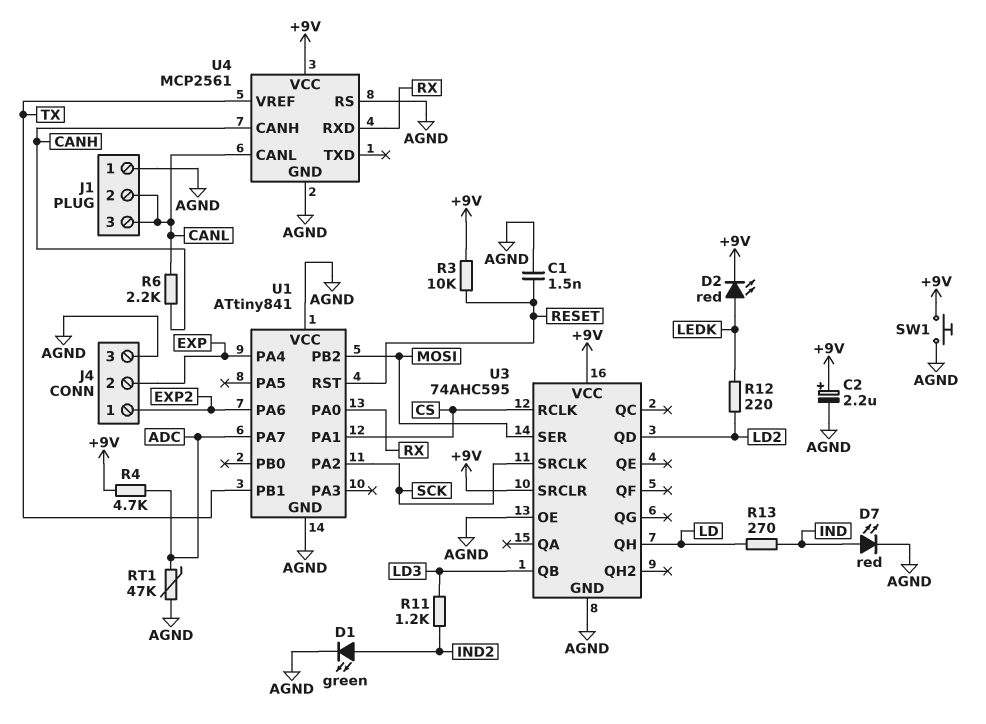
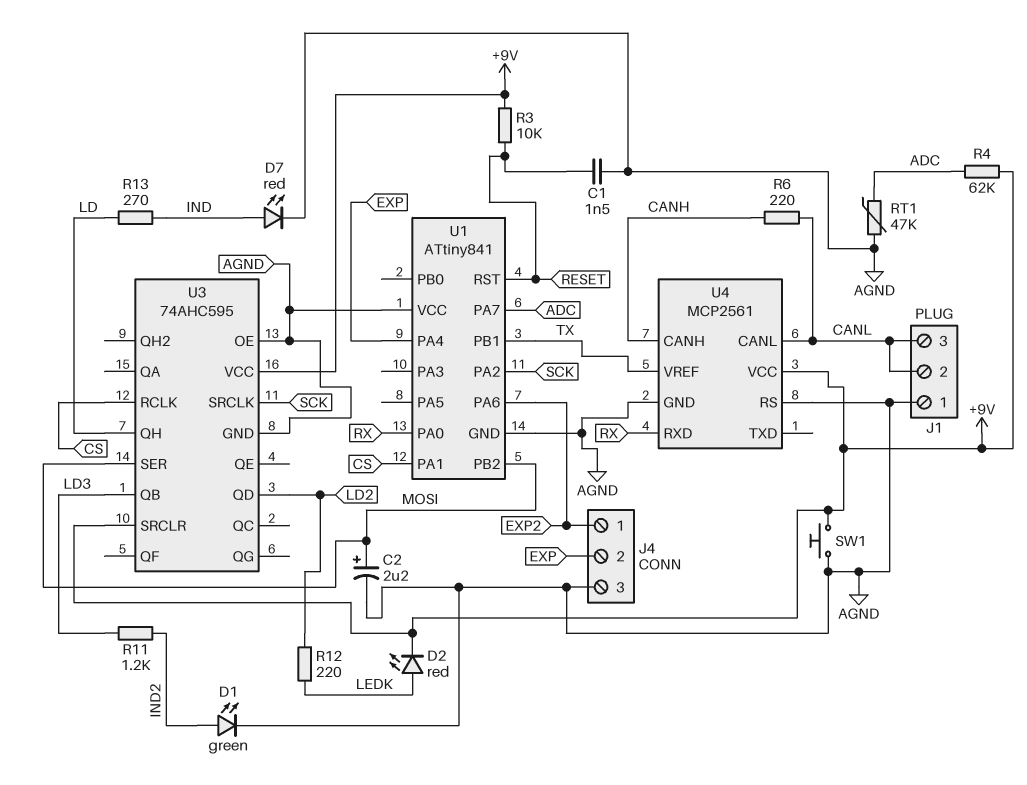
C2: 2.2uF (plus +9V, minus AGND) -> 2.2uF (plus MOSI, minus AGND)
R4: 4.7k (+9V, ADC) -> 62k (+9V, ADC)
R6: 2.2k (CANH, CANL) -> 220 (CANH, CANL)

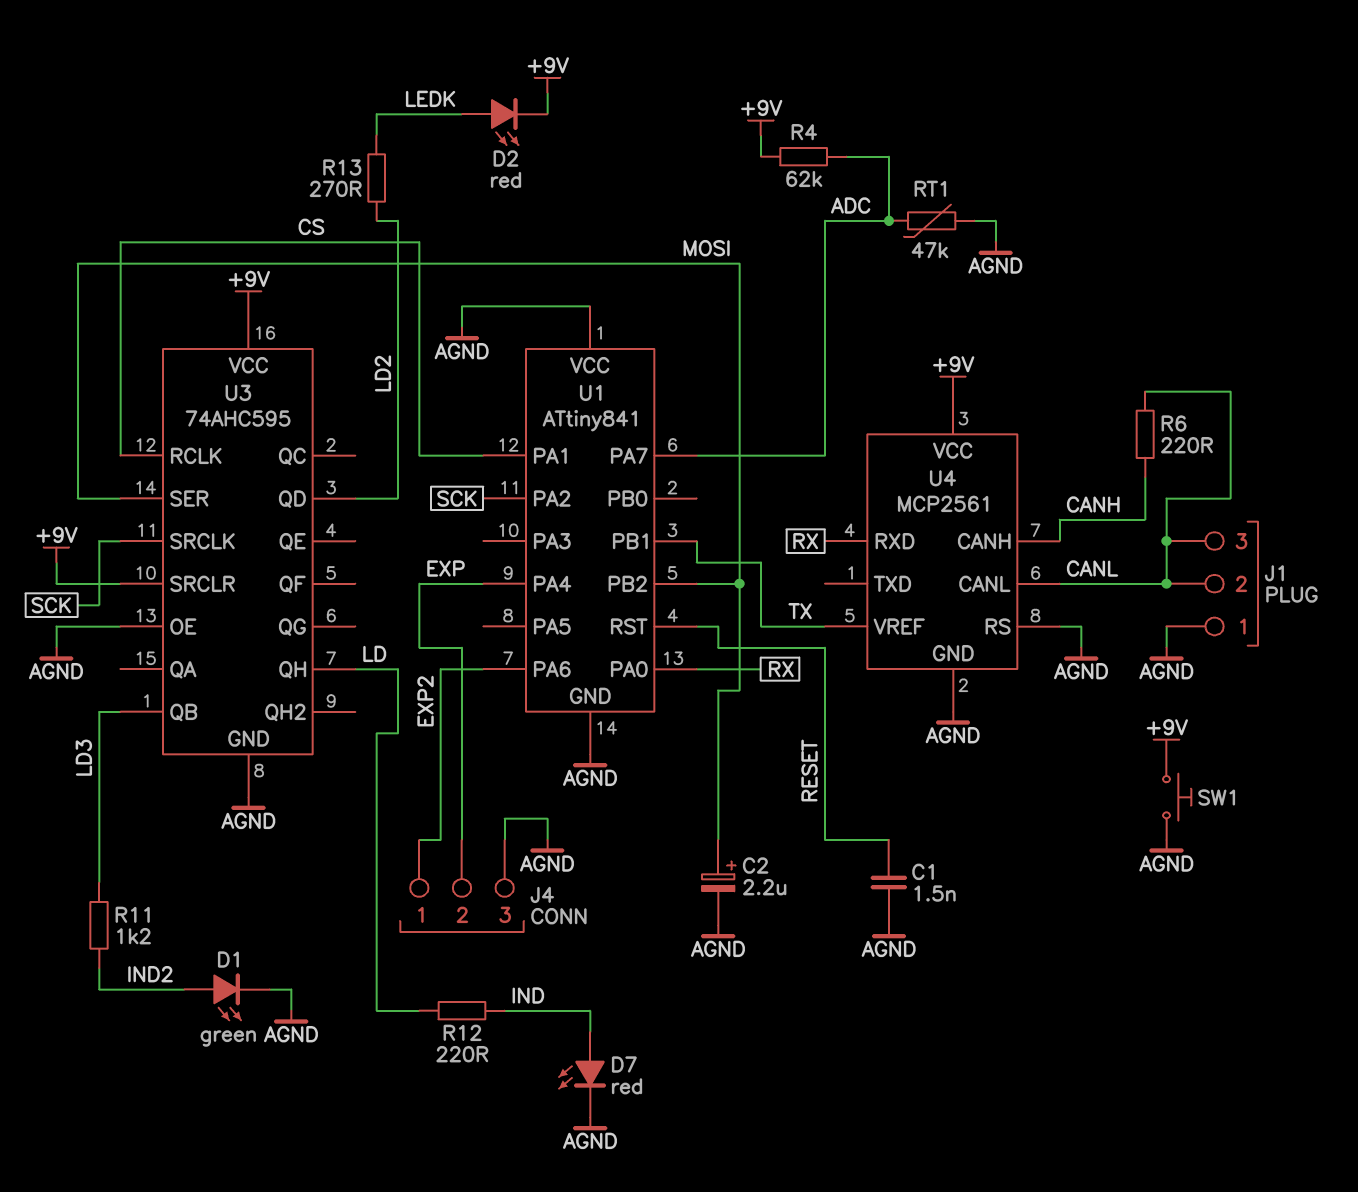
R3: 10k (+9V, RESET) -> none
R12: 220 (LD2, LEDK) -> 220 (IND, LD)
R13: 270 (IND, LD) -> 270 (LD2, LEDK)

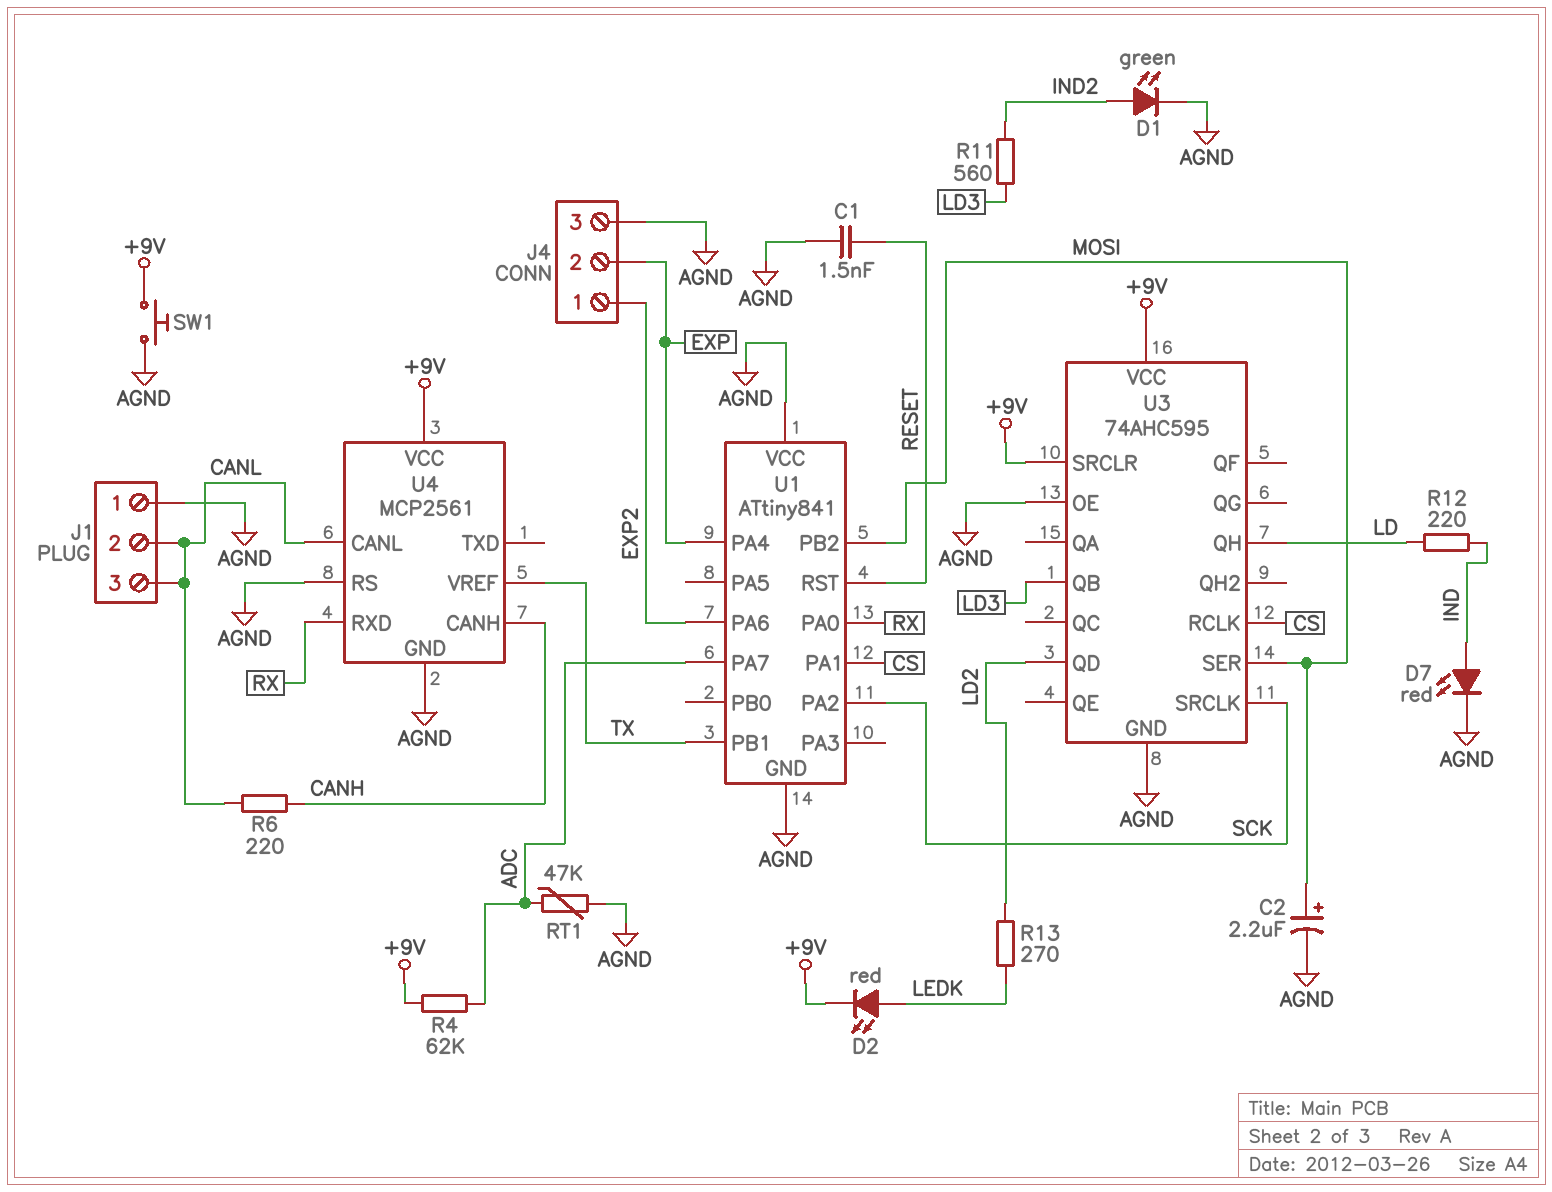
R11: 1.2k (IND2, LD3) -> 560 (IND2, LD3)

